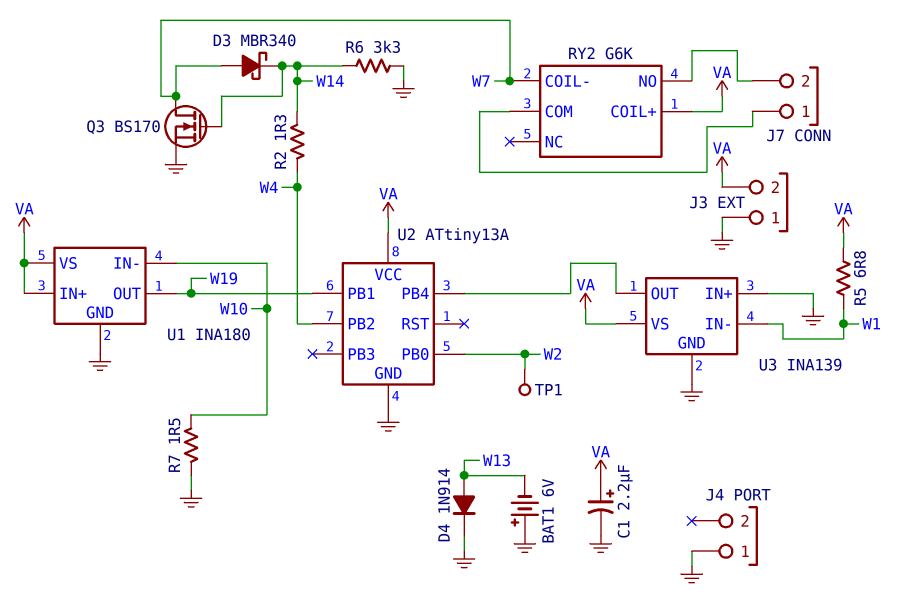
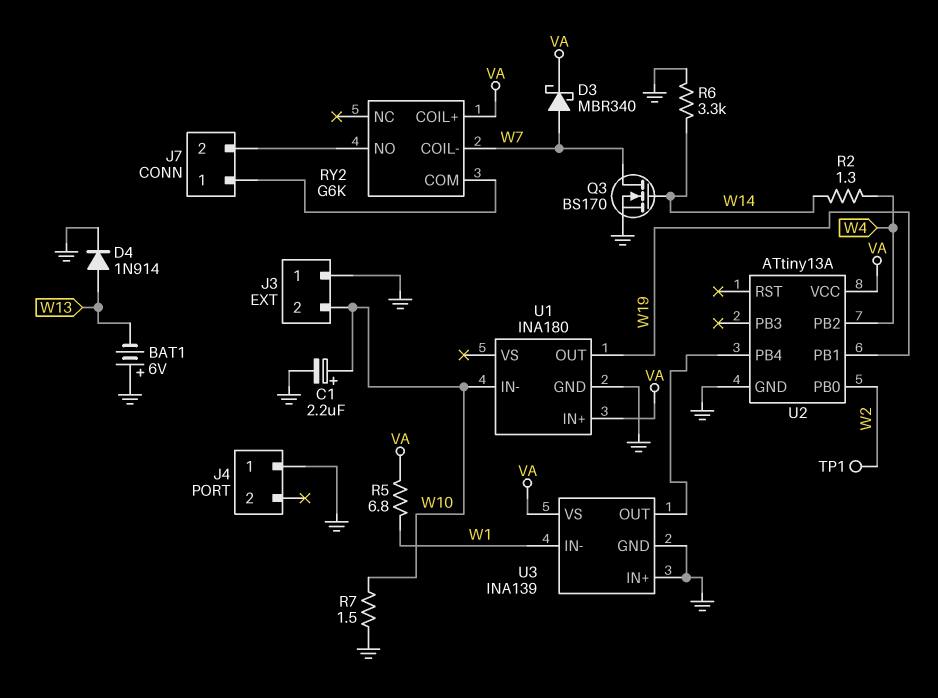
C1: 2.2uF (plus VA, minus GND) -> 2.2uF (plus W10, minus GND)
D3: schottky MBR340 (A W7, K W14) -> schottky MBR340 (A W7, K VA)
J3 pin 2: VA -> W10
U1 pin VS: VA -> none

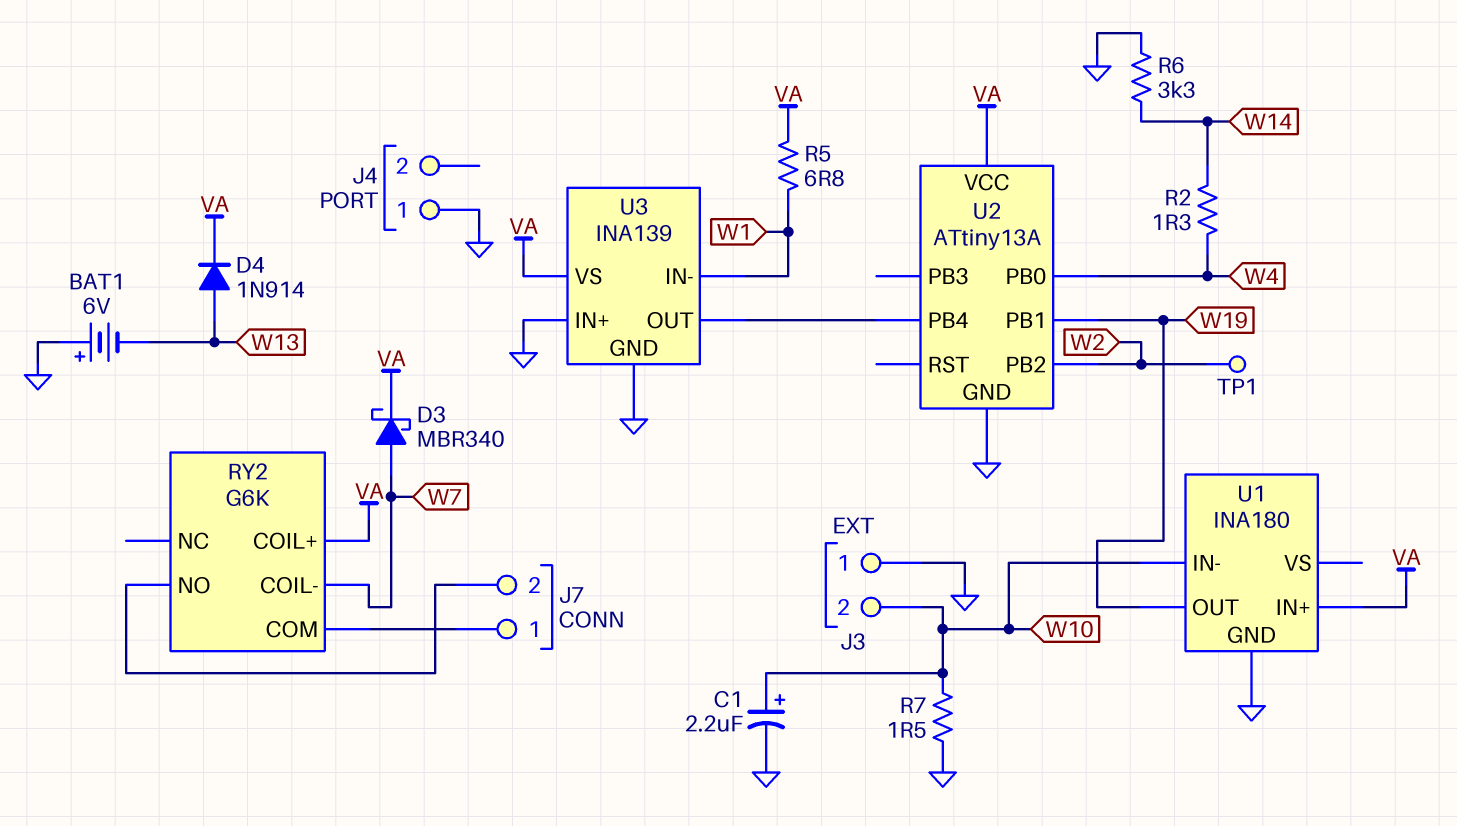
D4: diode 1N914 (A W13, K GND) -> diode 1N914 (A W13, K VA)
Q3: NMOS BS170 (G W14, D W7, S GND) -> none
U2 pin PB0: W2 -> W4
U2 pin PB2: W4 -> W2

